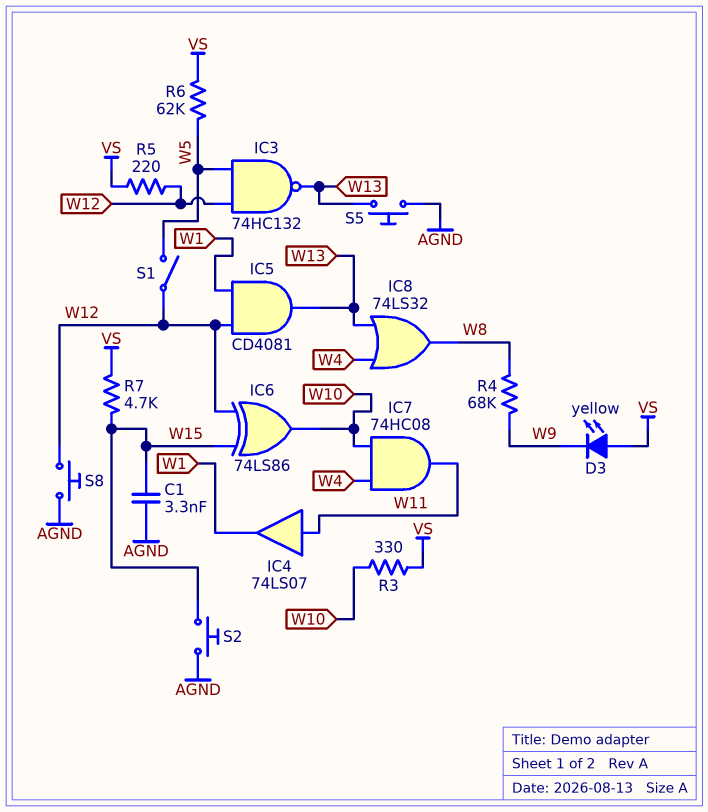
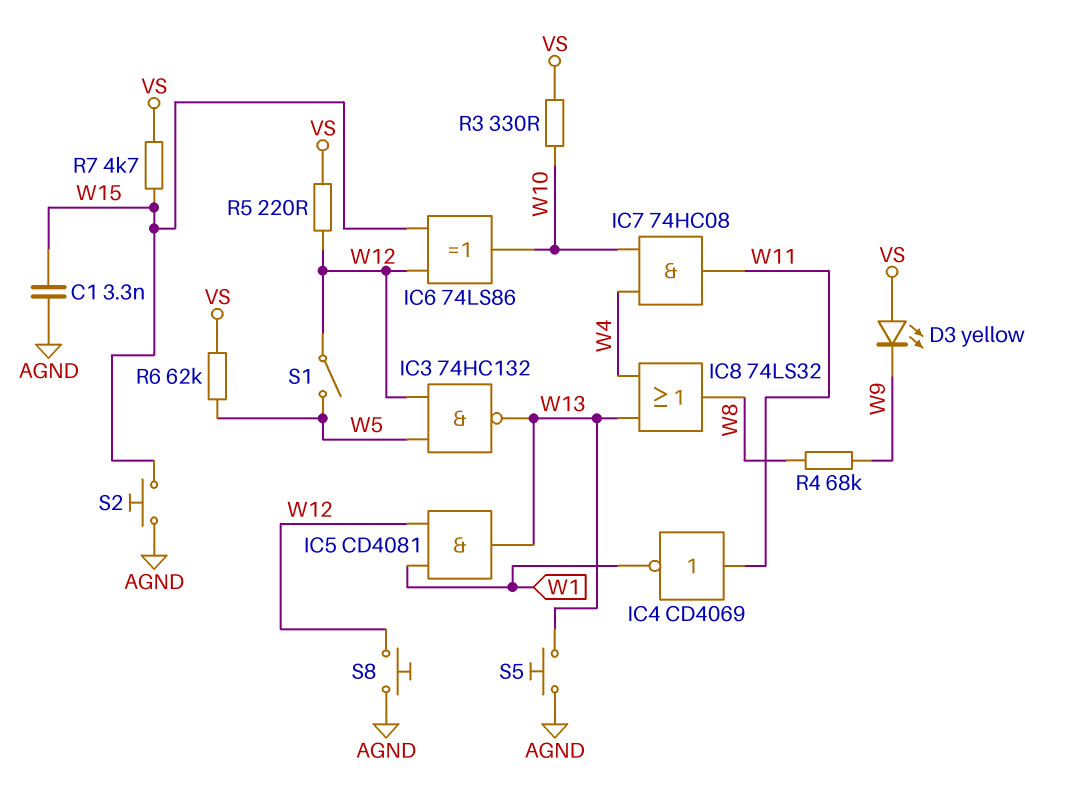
IC4: buffer 74LS07 (in W11, out W1) -> NOT CD4069 (in W11, out W1)

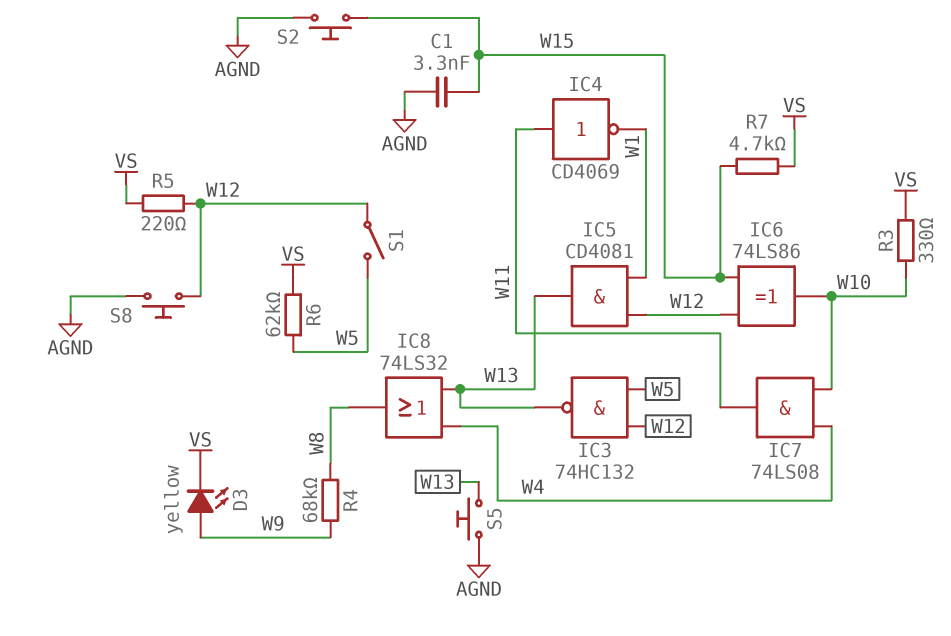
D3: LED yellow (A VS, K W9) -> LED yellow (A W9, K VS)
IC7: AND 74HC08 (in W4, in W10, out W11) -> AND 74LS08 (in W4, in W10, out W11)

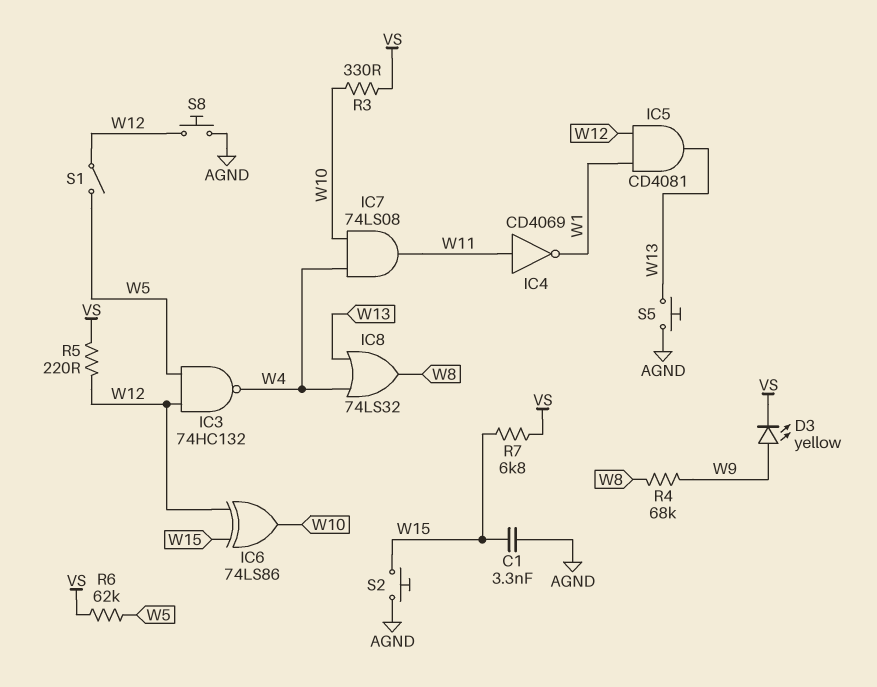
IC3: NAND 74HC132 (in W5, in W12, out W13) -> NAND 74HC132 (in W5, in W12, out W4)
R7: 4.7k (VS, W15) -> 6.8k (VS, W15)

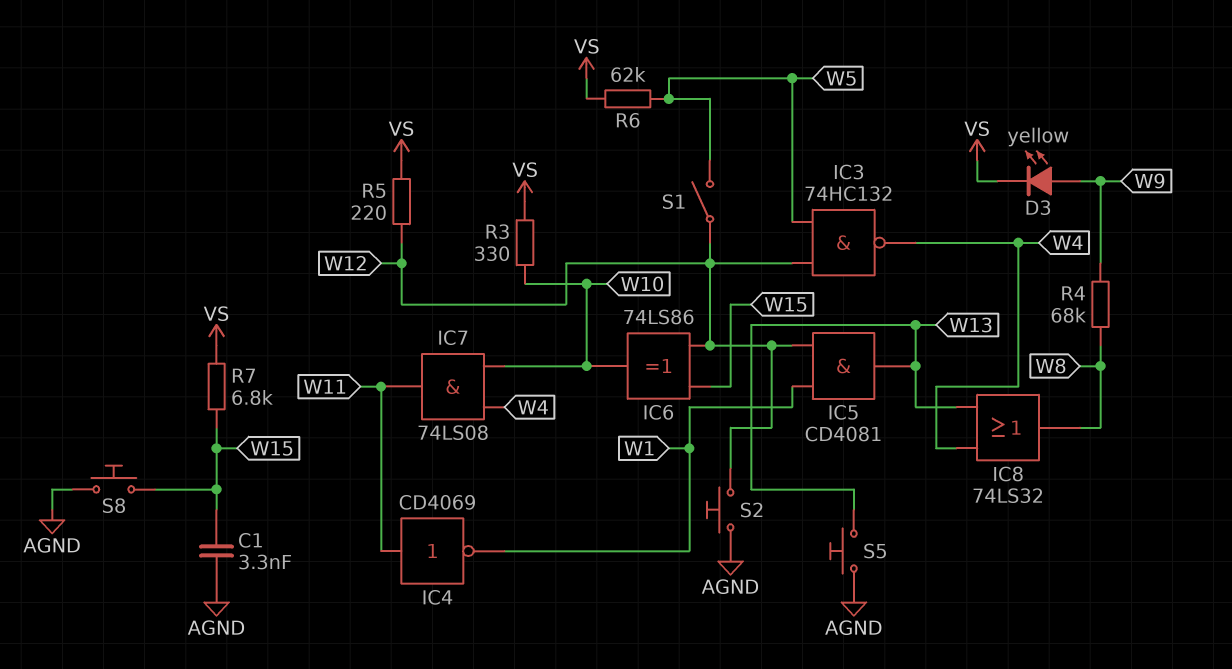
S2: button (AGND, W15) -> button (AGND, W12)
S8: button (AGND, W12) -> button (AGND, W15)

